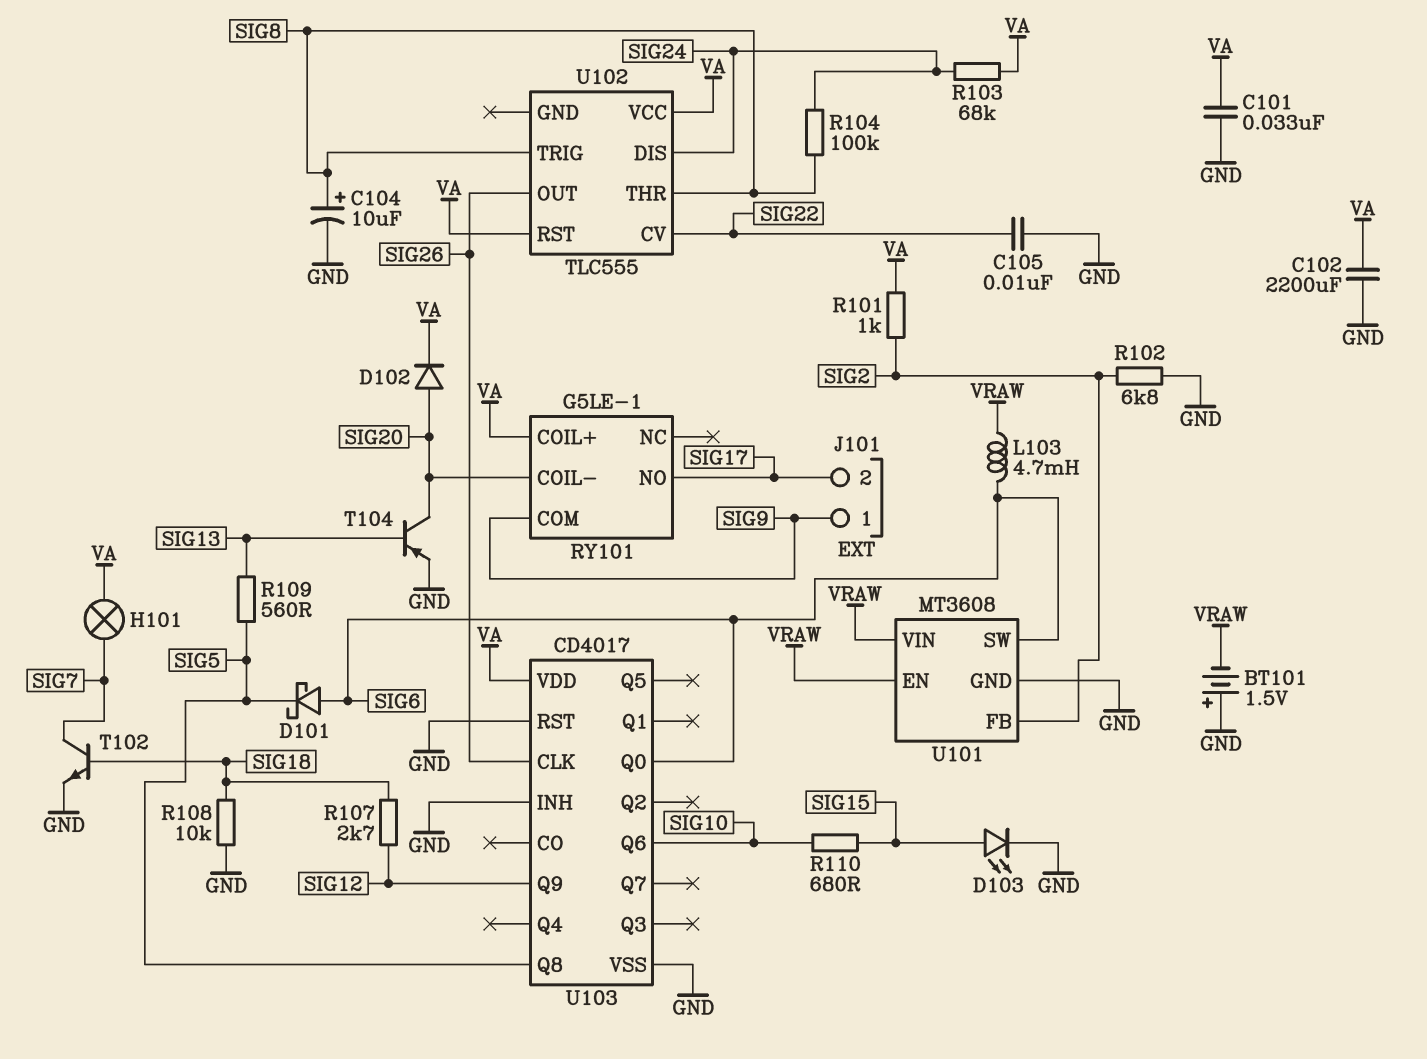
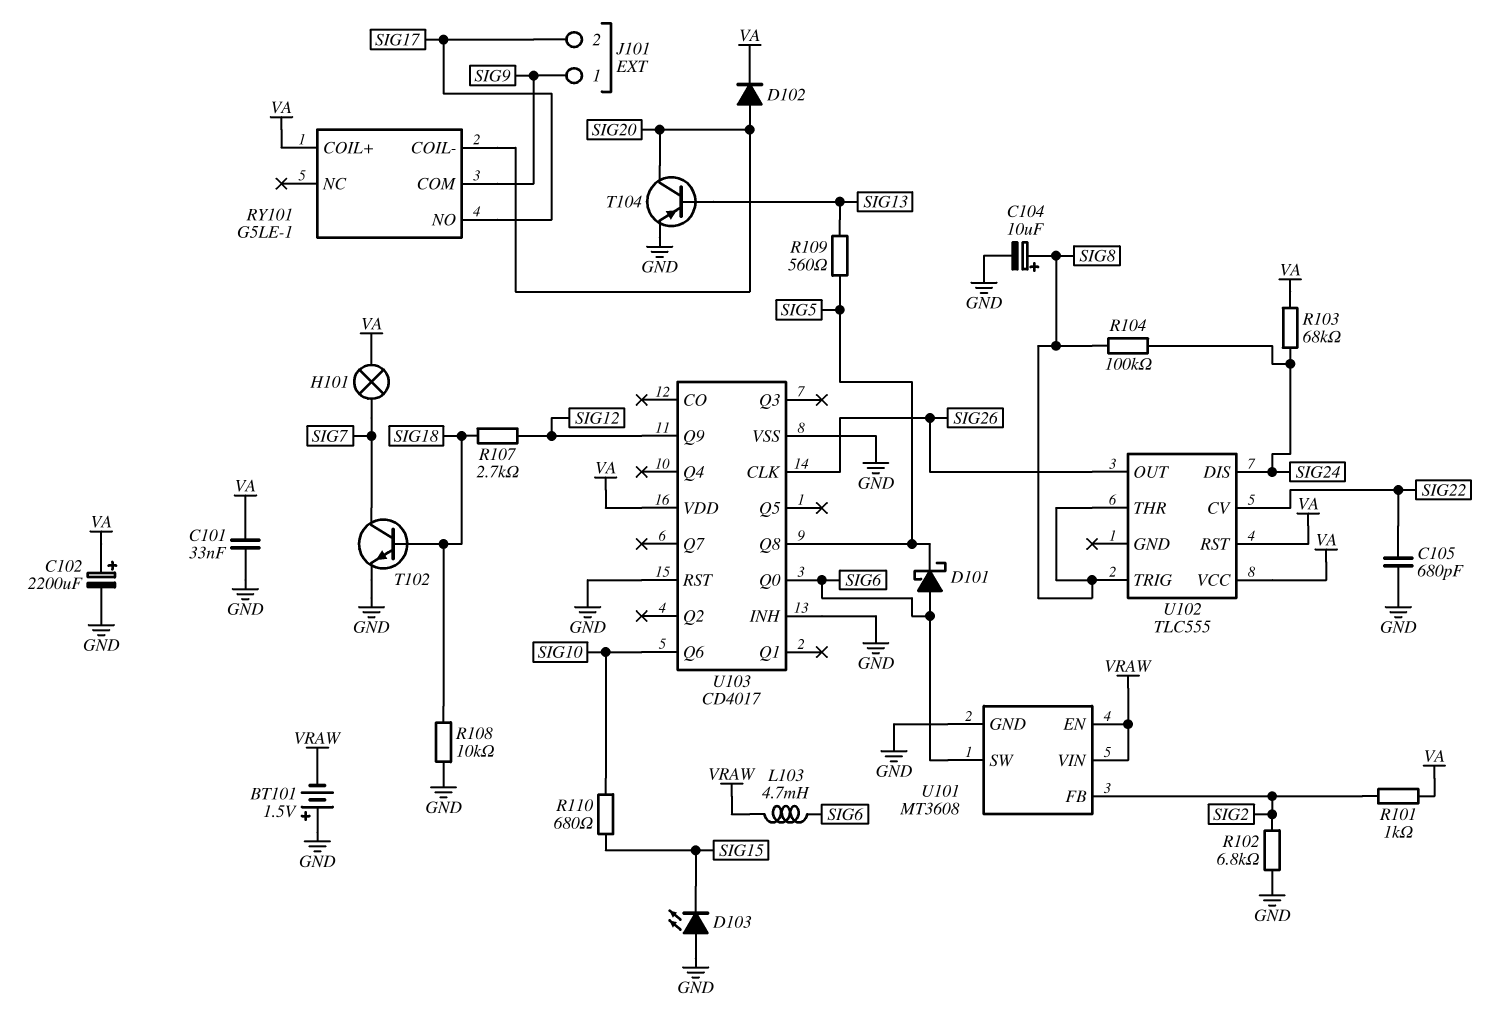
C102: 2200uF (GND, VA) -> 2200uF (plus VA, minus GND)
C105: 10nF (GND, SIG22) -> 680pF (GND, SIG22)
D103: LED (A SIG15, K GND) -> LED (A GND, K SIG15)

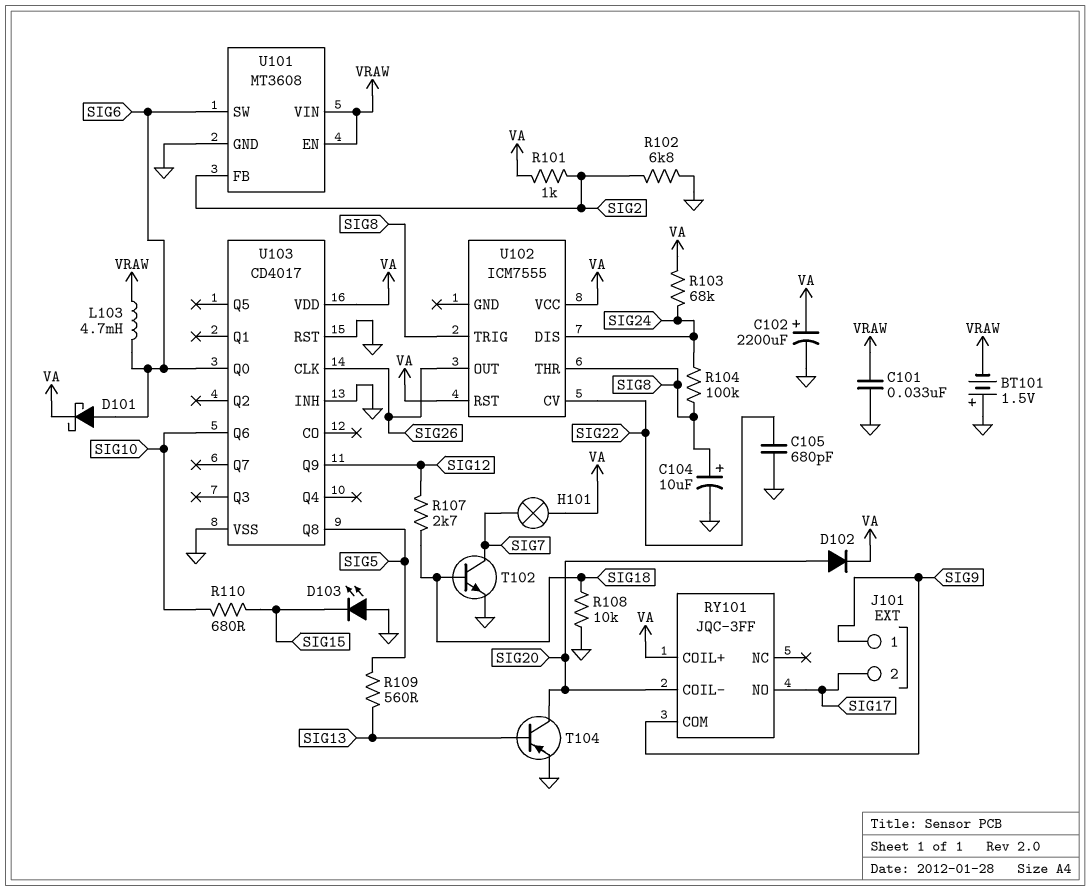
C101: 33nF (GND, VA) -> 33nF (GND, VRAW)
D101: schottky (A SIG6, K SIG5) -> schottky (A SIG6, K VA)
RY101: G5LE-1 -> JQC-3FF
U102: TLC555 -> ICM7555

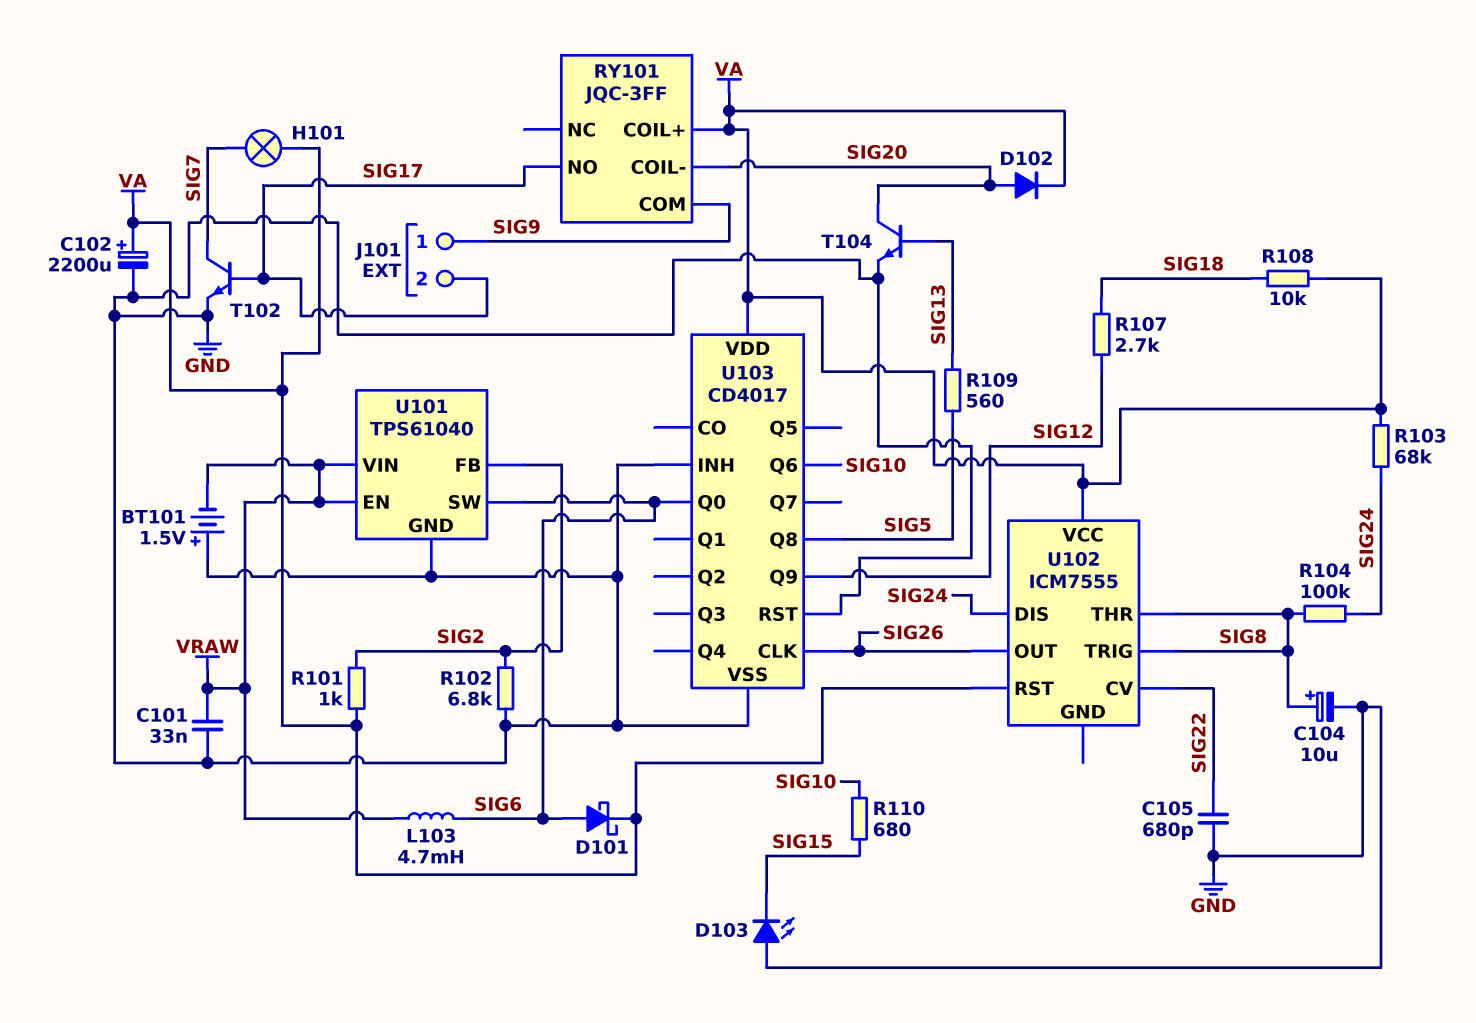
R108: 10k (GND, SIG18) -> 10k (SIG18, VA)
T102: NPN (B SIG18, C SIG7, E GND) -> NPN (B SIG17, C SIG7, E GND)
T104: PNP (B SIG13, C SIG20, E GND) -> NPN (B SIG13, C SIG20, E GND)
U101: MT3608 -> TPS61040

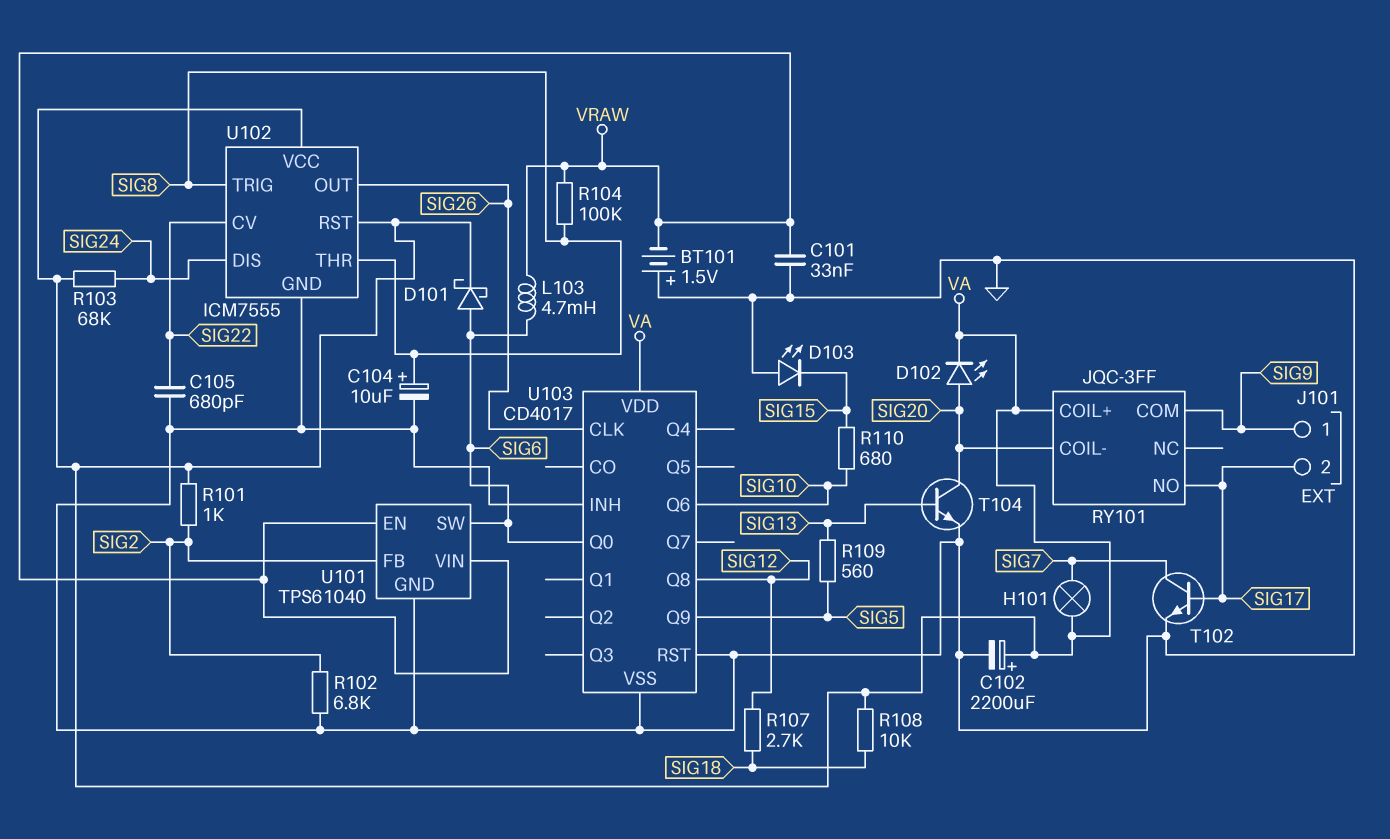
D102: diode (A SIG20, K VA) -> LED (A SIG20, K VA)
R104: 100k (SIG8, SIG24) -> 100k (SIG8, VRAW)
U102 pin GND: none -> GND
U103 pin Q8: SIG5 -> SIG12
U103 pin Q9: SIG12 -> SIG5

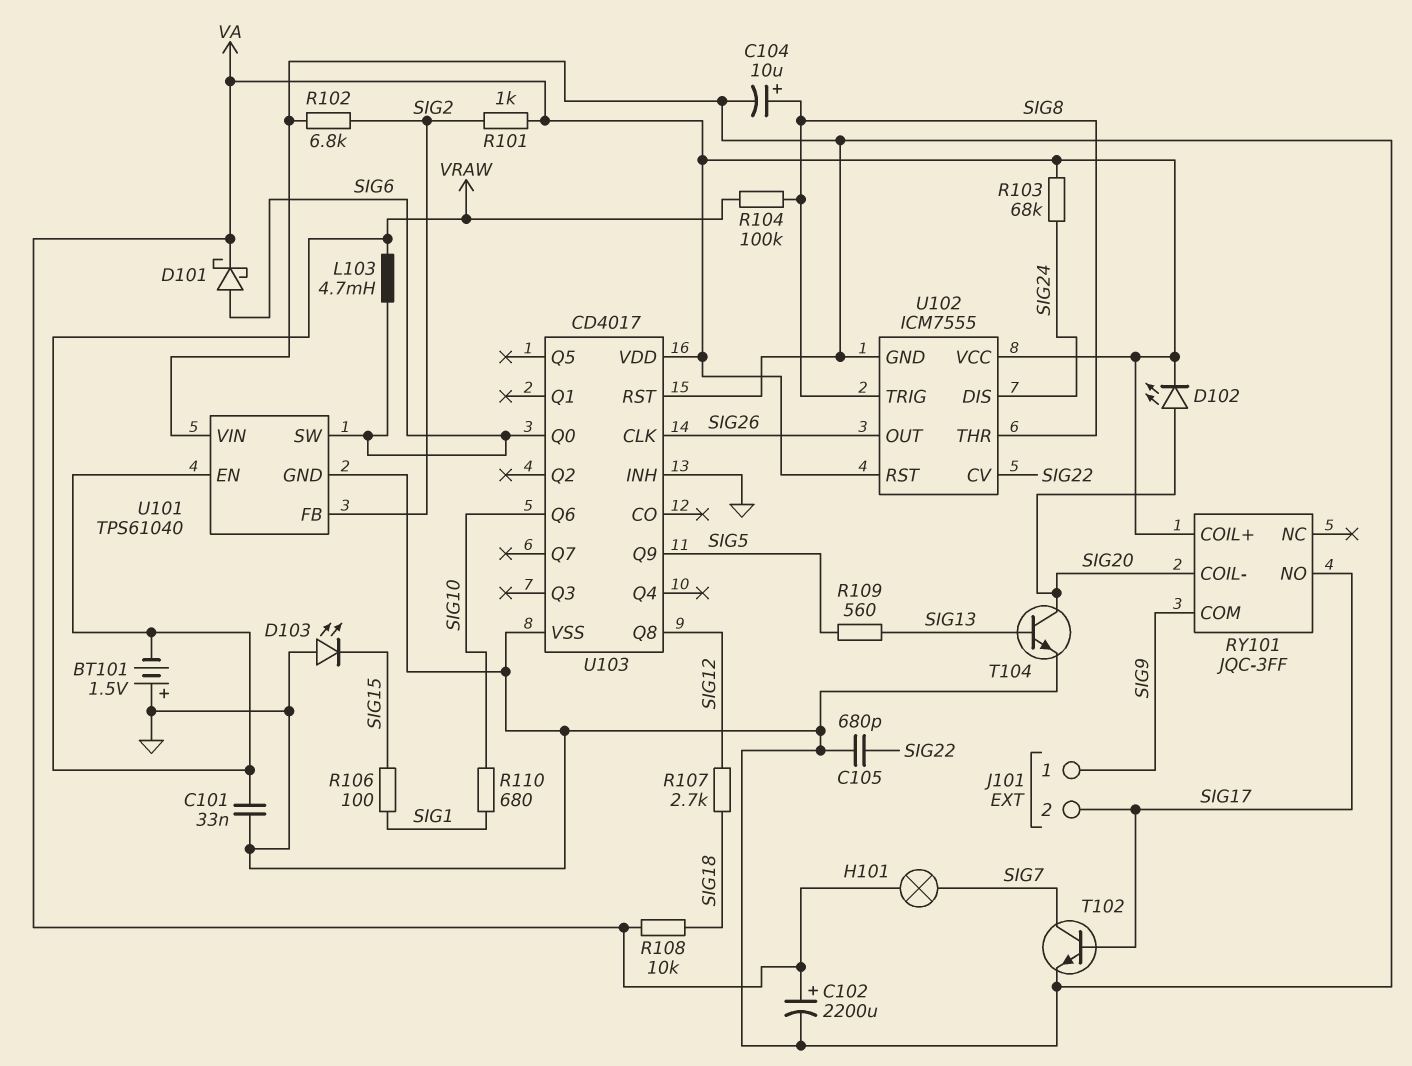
R106: none -> 100 (SIG1, SIG15)
R110: 680 (SIG10, SIG15) -> 680 (SIG1, SIG10)
U101 pin VIN: VRAW -> GND

